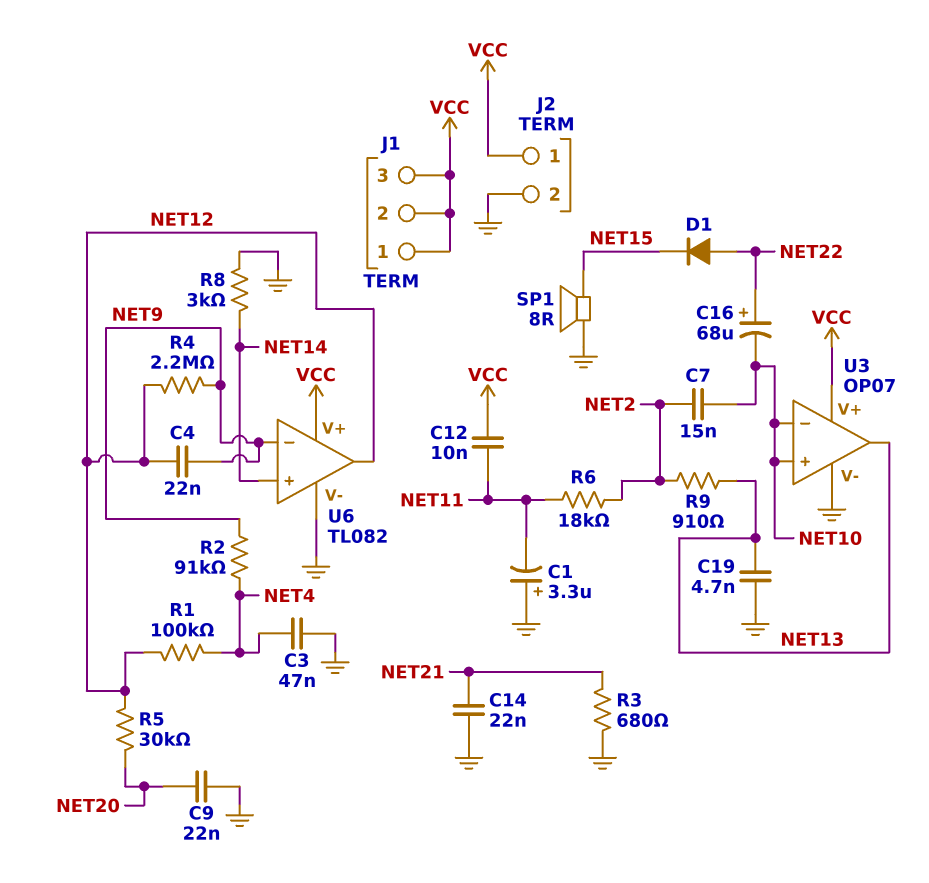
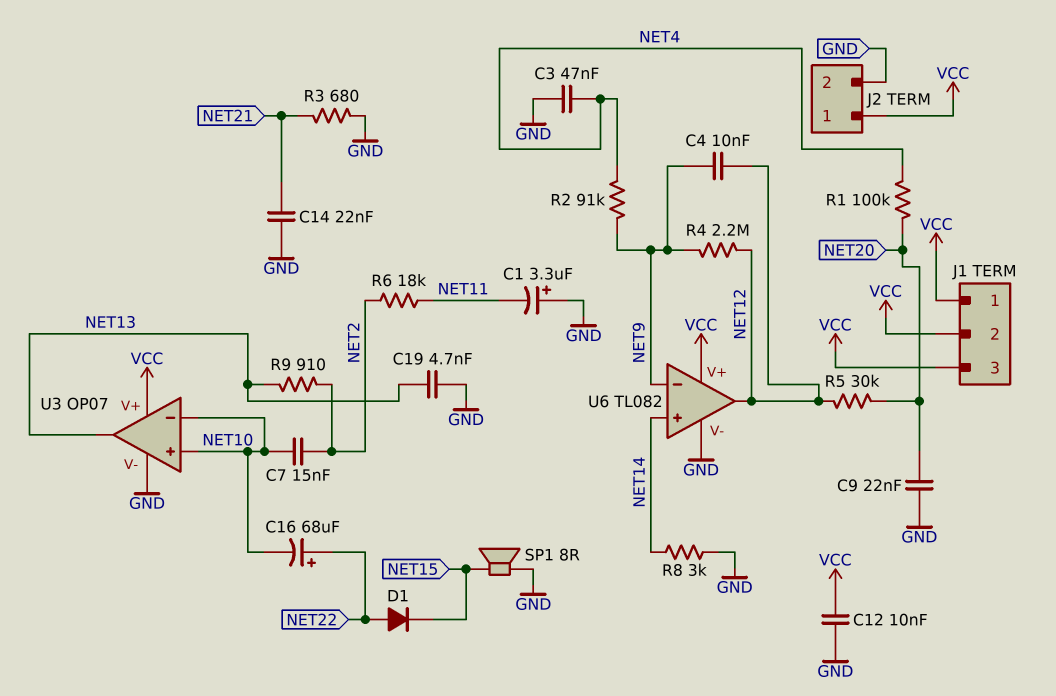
C4: 22nF (NET9, NET12) -> 10nF (NET9, NET12)
C12: 10nF (NET11, VCC) -> 10nF (GND, VCC)
R1: 100k (NET4, NET12) -> 100k (NET4, NET20)

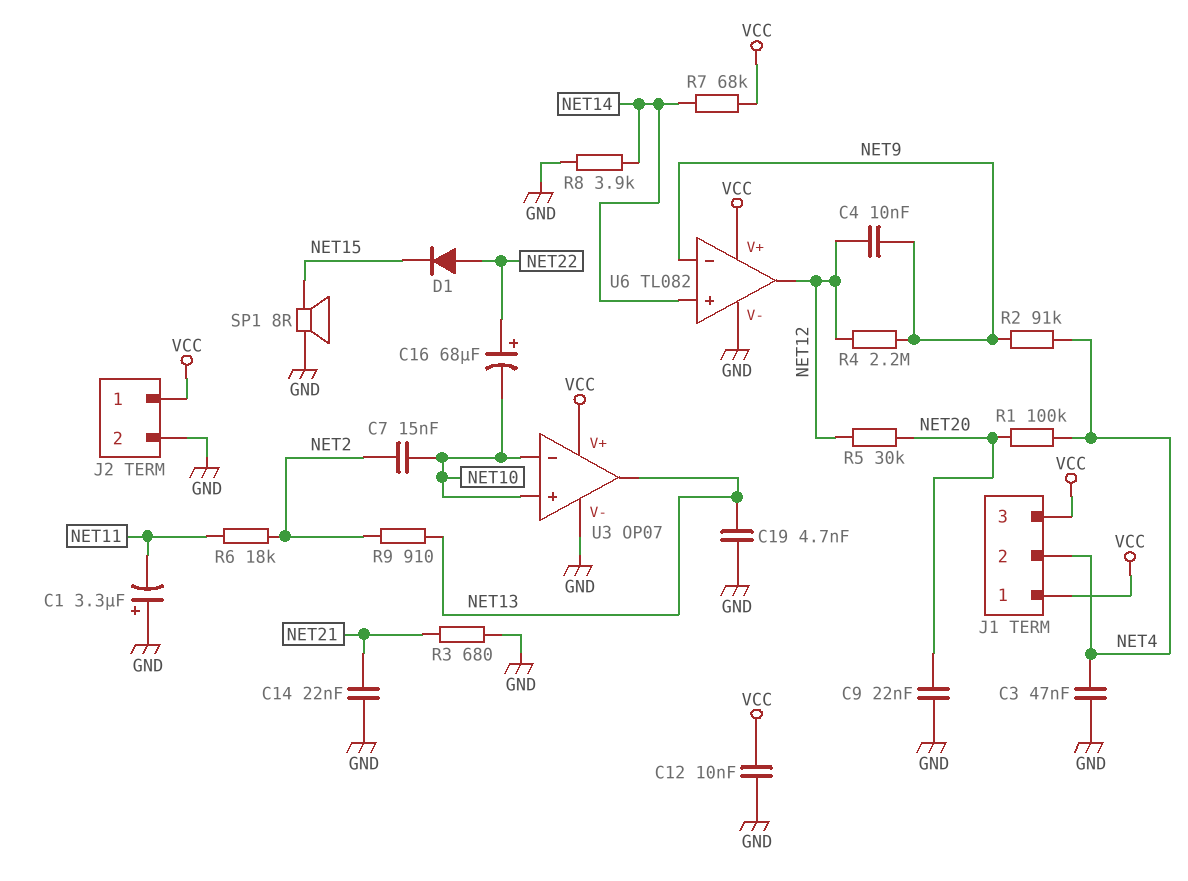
J1 pin 2: VCC -> NET4
R7: none -> 68k (NET14, VCC)
R8: 3k (GND, NET14) -> 3.9k (GND, NET14)

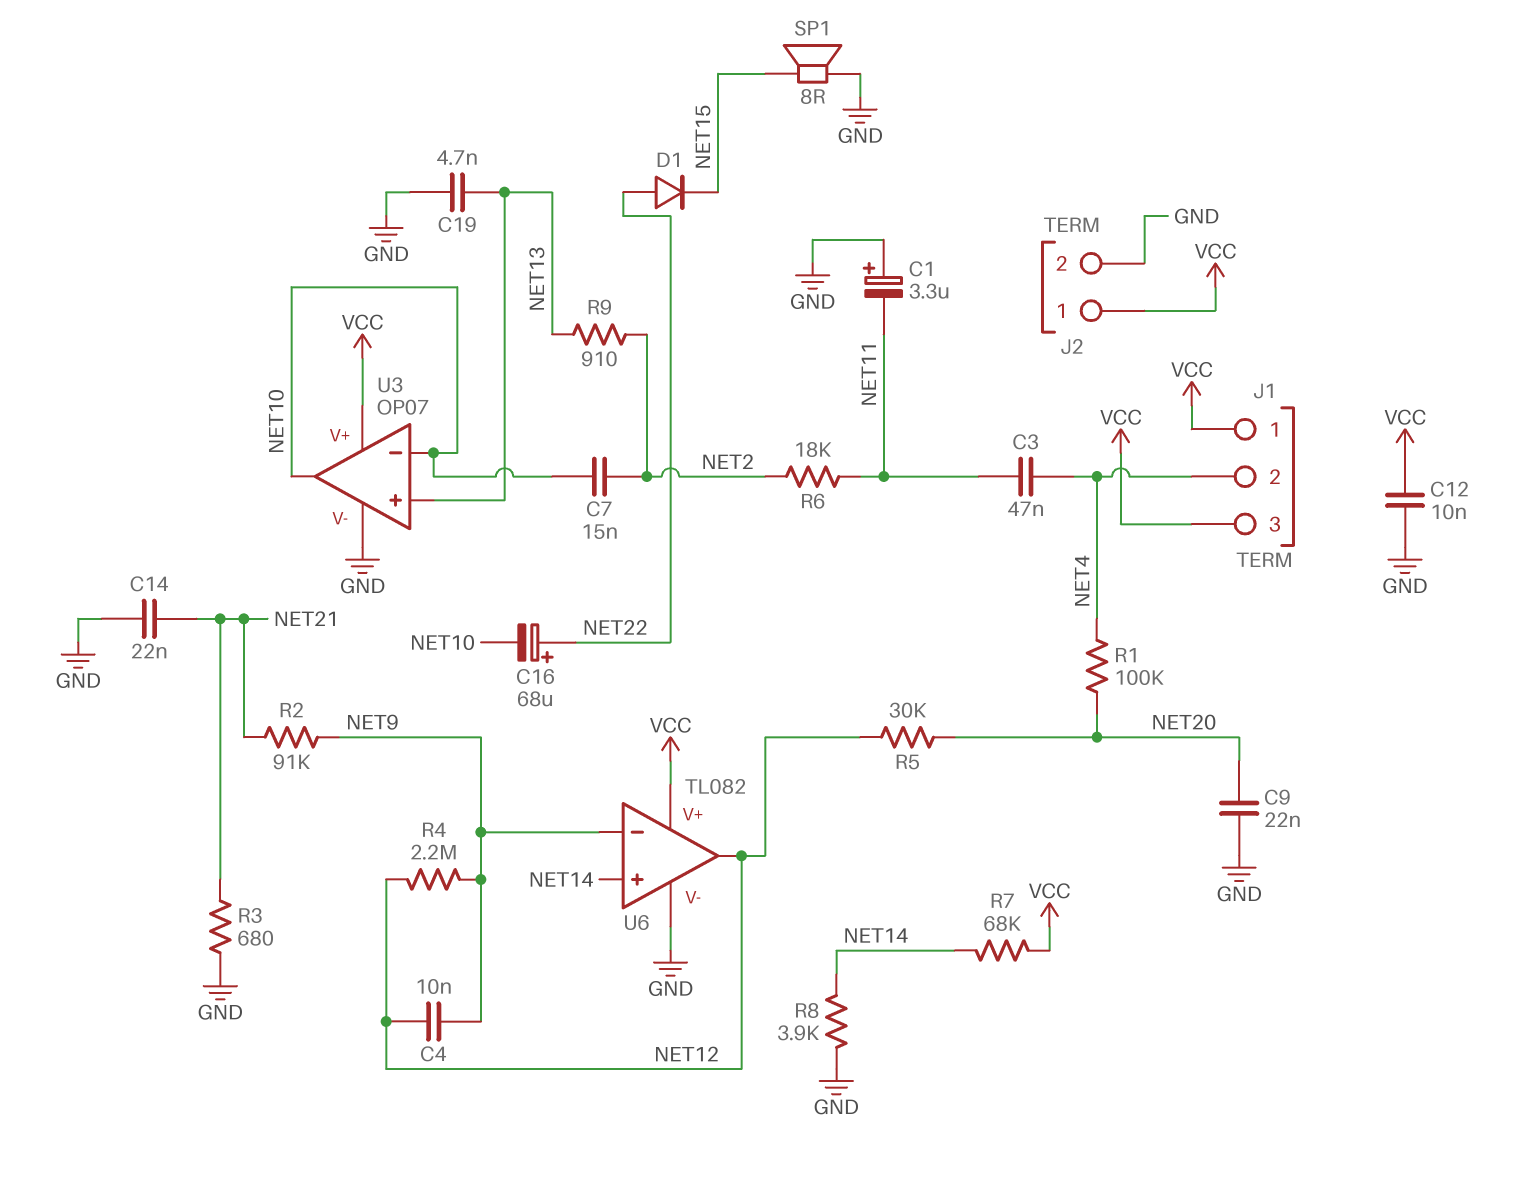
C3: 47nF (GND, NET4) -> 47nF (NET4, NET11)
R2: 91k (NET4, NET9) -> 91k (NET9, NET21)
U3 pin in+: NET10 -> NET13
U3 pin out: NET13 -> NET10

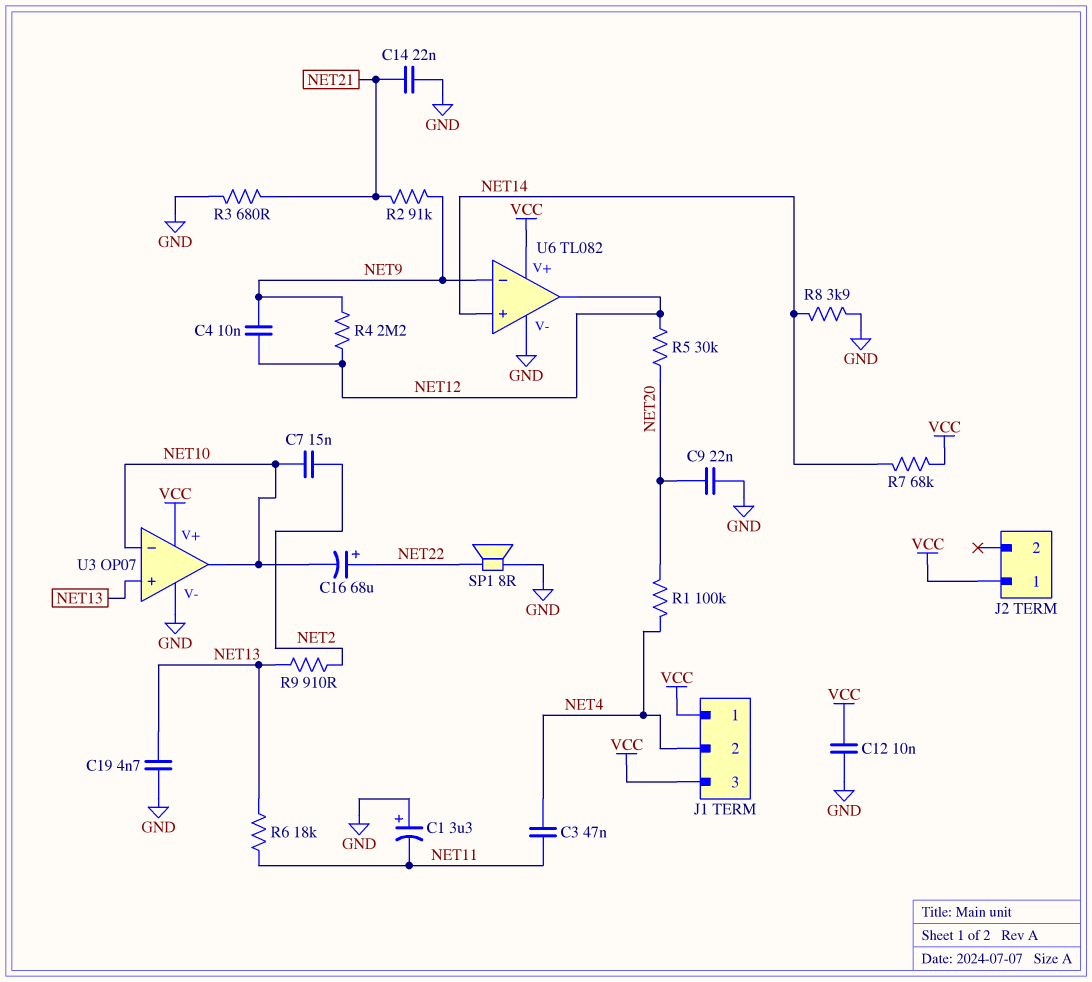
D1: diode (A NET22, K NET15) -> none
J2 pin 2: GND -> none
R6: 18k (NET2, NET11) -> 18k (NET11, NET13)
SP1: speaker 8R (GND, NET15) -> speaker 8R (GND, NET22)

